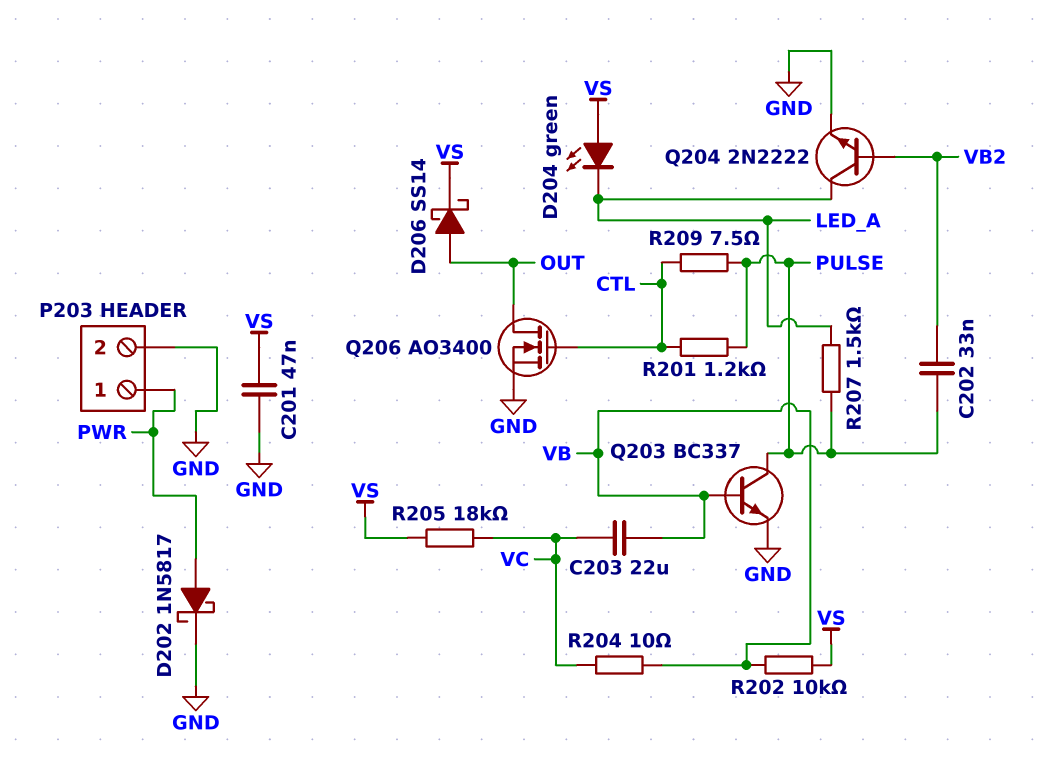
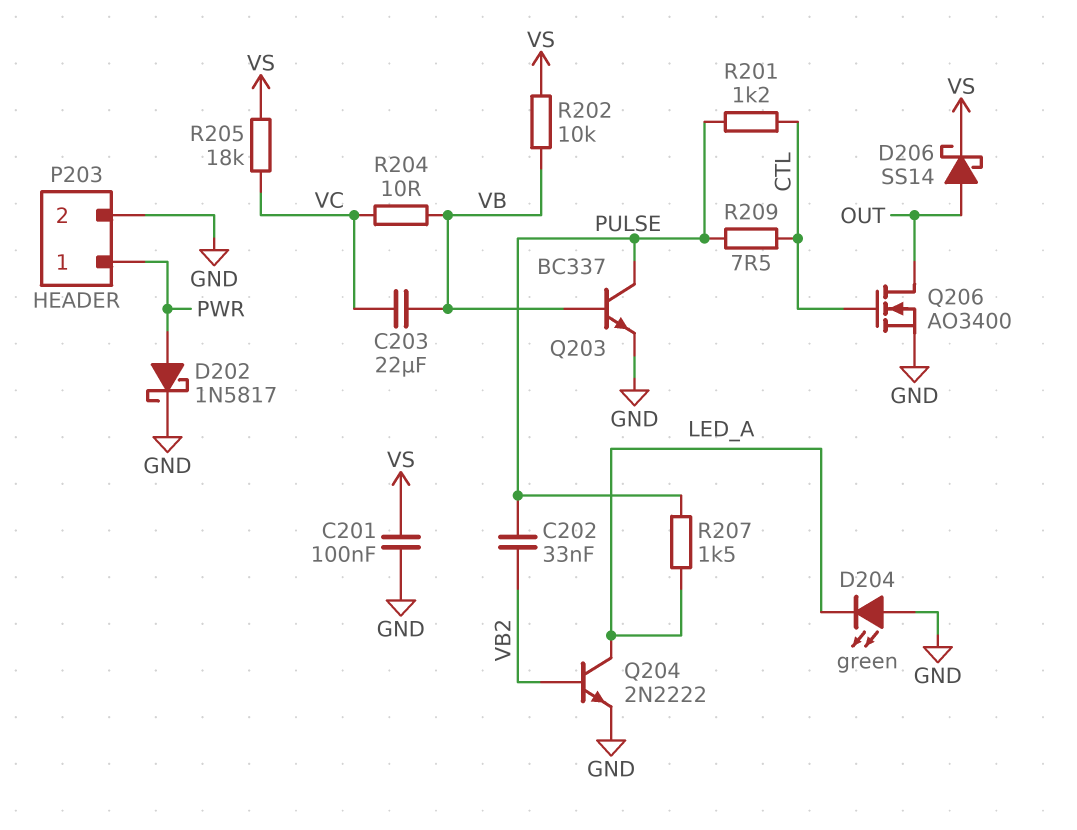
C201: 47nF (GND, VS) -> 100nF (GND, VS)
D204: LED green (A VS, K LED_A) -> LED green (A GND, K LED_A)

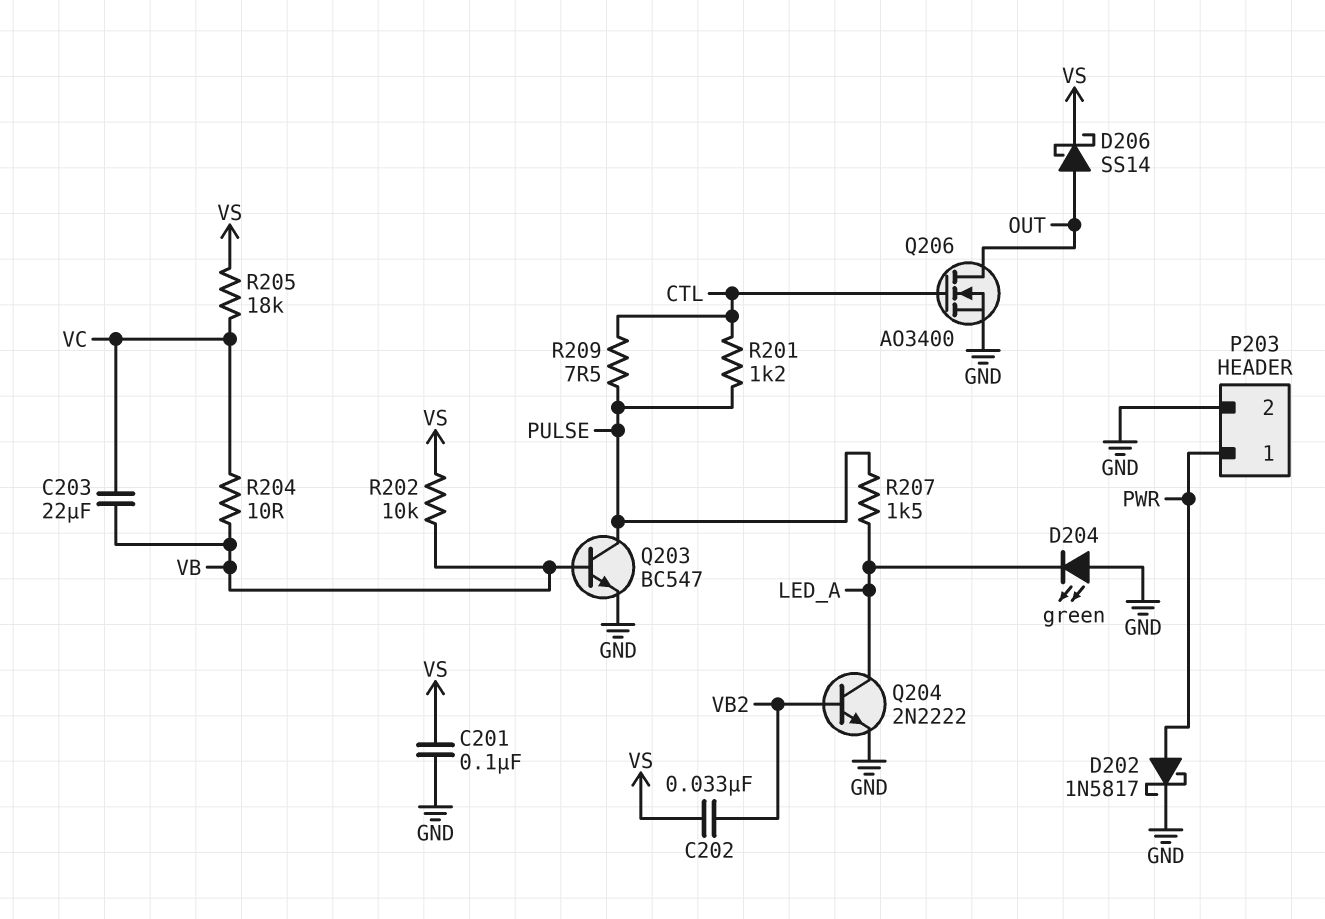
C202: 33nF (PULSE, VB2) -> 33nF (VB2, VS)
Q203: NPN BC337 (B VB, C PULSE, E GND) -> NPN BC547 (B VB, C PULSE, E GND)

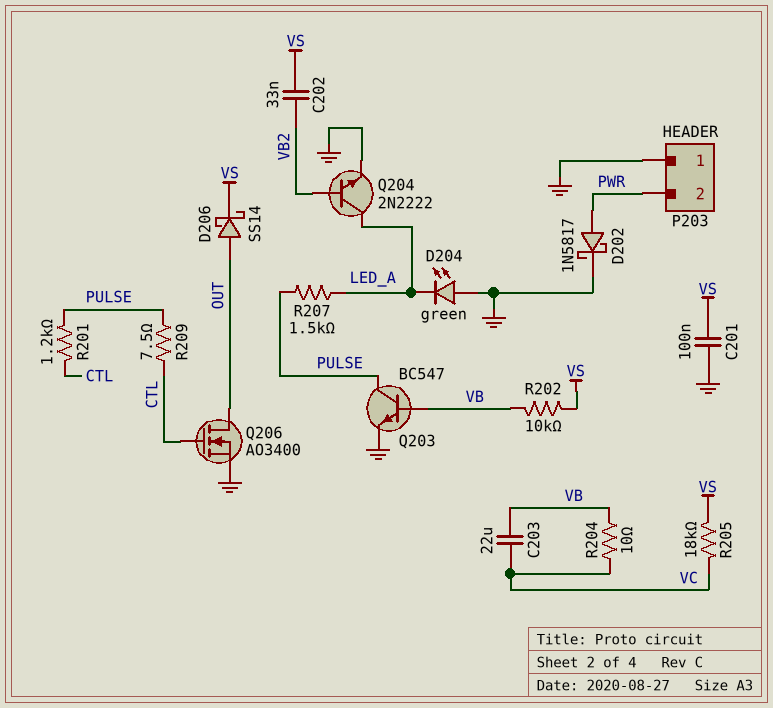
P203 pin 1: PWR -> GND
P203 pin 2: GND -> PWR

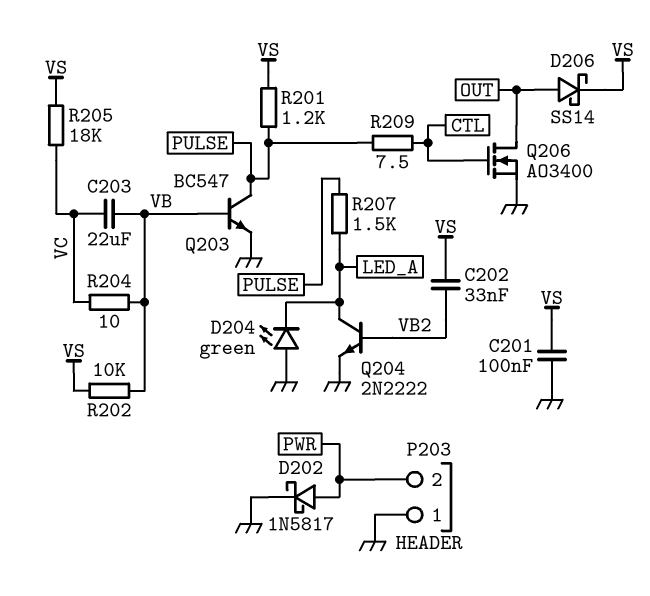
R201: 1.2k (CTL, PULSE) -> 1.2k (PULSE, VS)

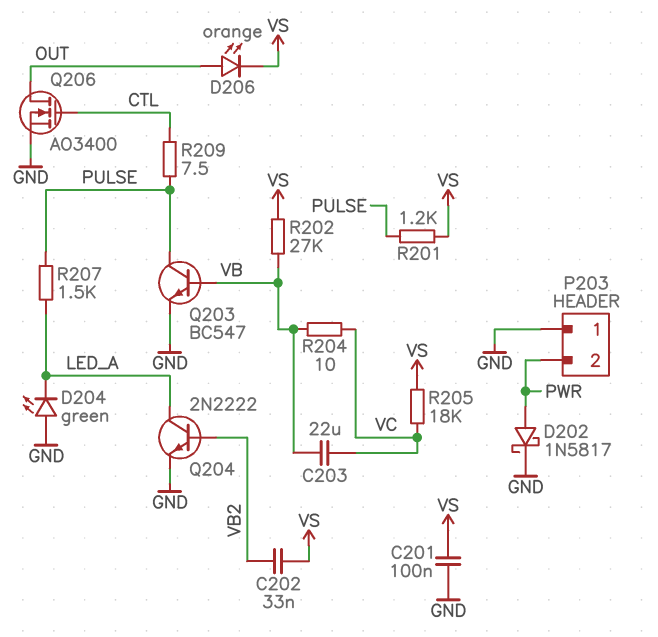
D206: schottky SS14 (A OUT, K VS) -> LED orange (A OUT, K VS)
R202: 10k (VB, VS) -> 27k (VB, VS)

